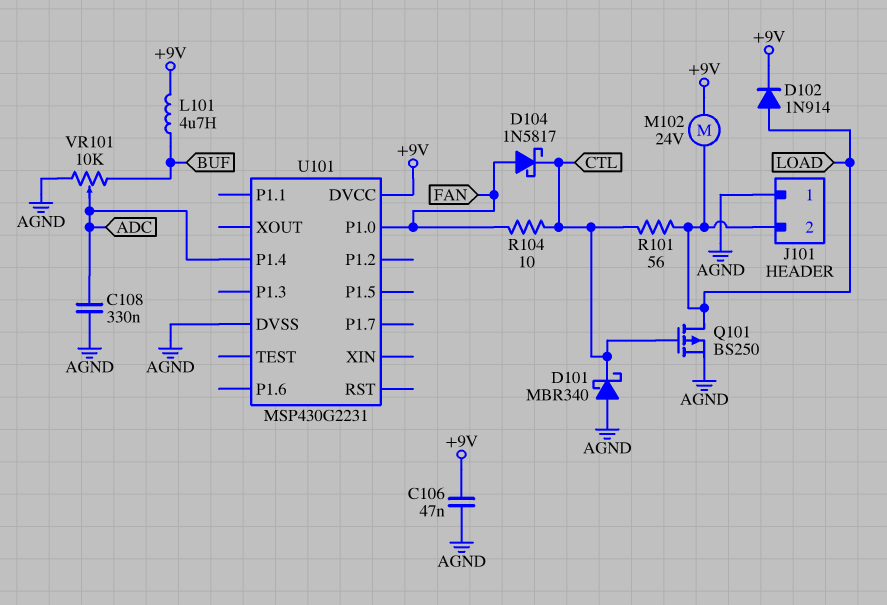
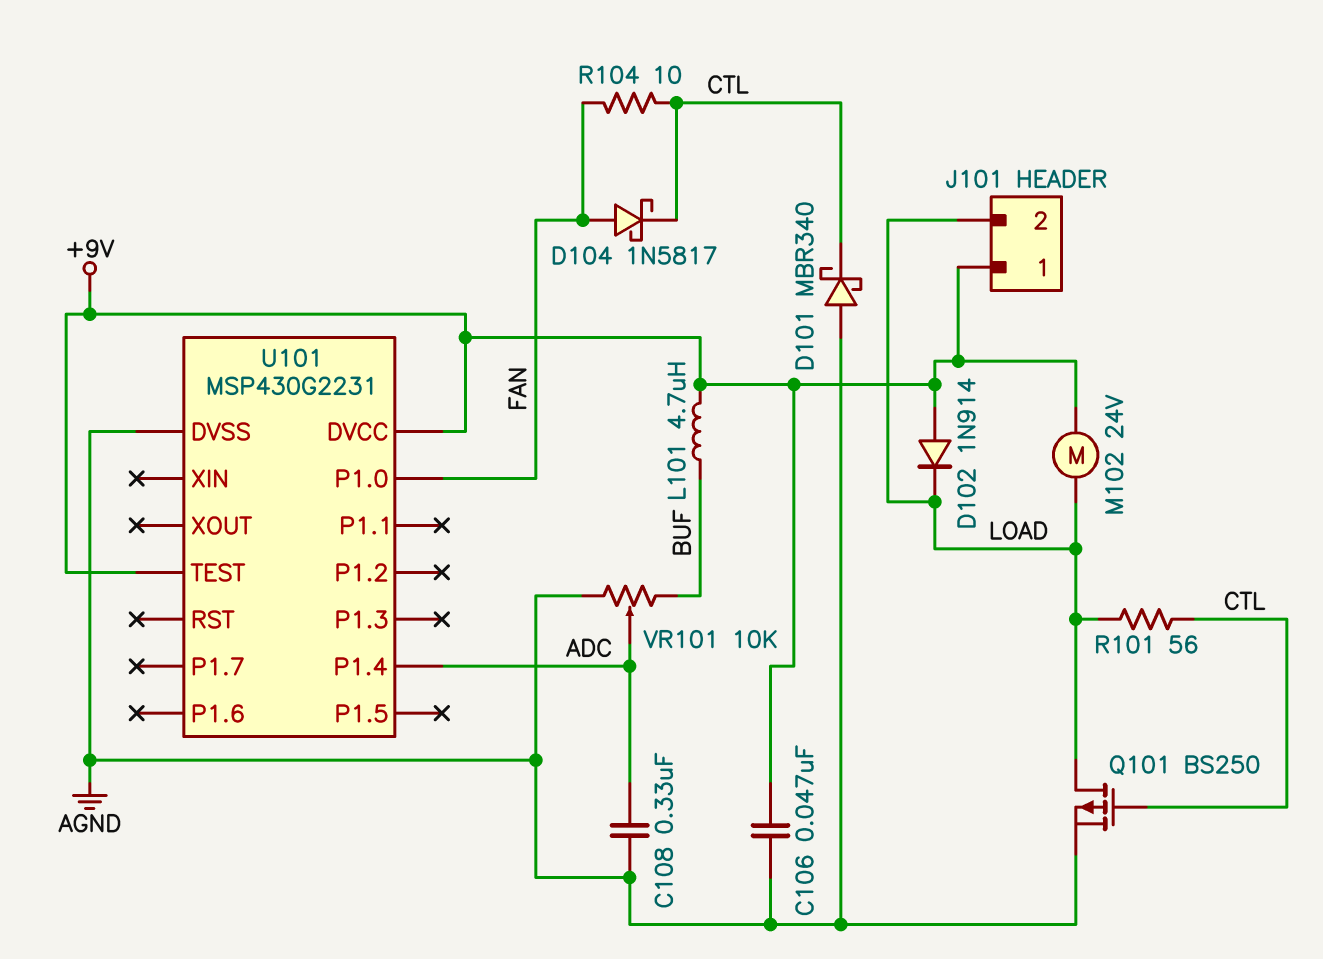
D102: diode 1N914 (A LOAD, K +9V) -> diode 1N914 (A +9V, K LOAD)
J101 pin 1: AGND -> +9V
U101 pin TEST: none -> +9V

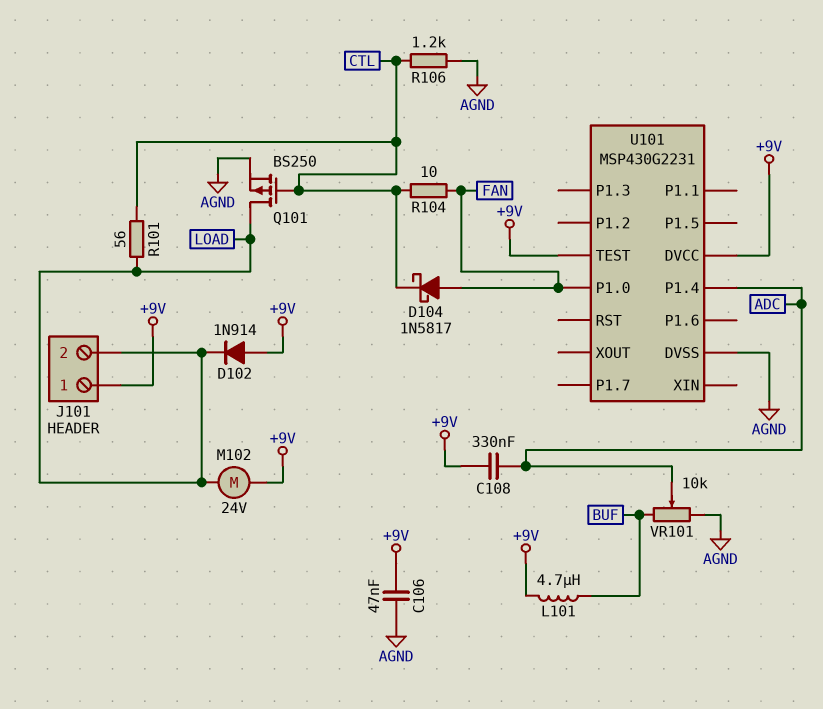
C108: 330nF (ADC, AGND) -> 330nF (+9V, ADC)
D101: schottky MBR340 (A AGND, K CTL) -> none
R106: none -> 1.2k (AGND, CTL)

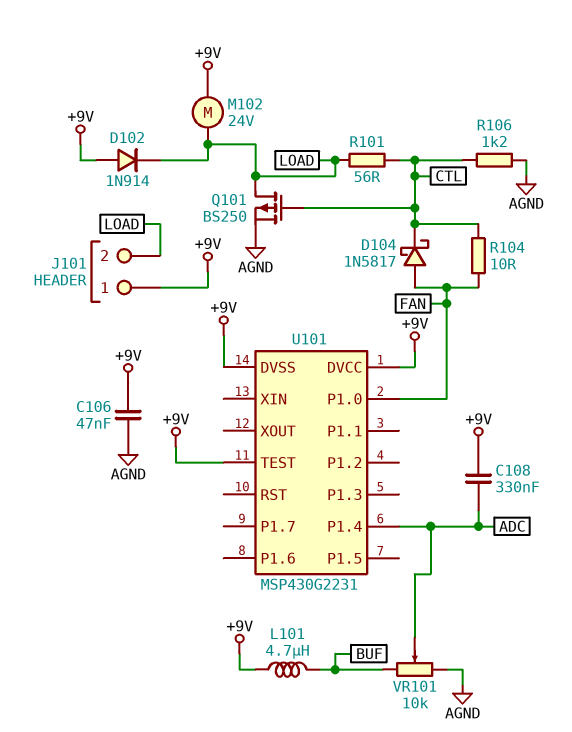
U101 pin DVSS: AGND -> +9V

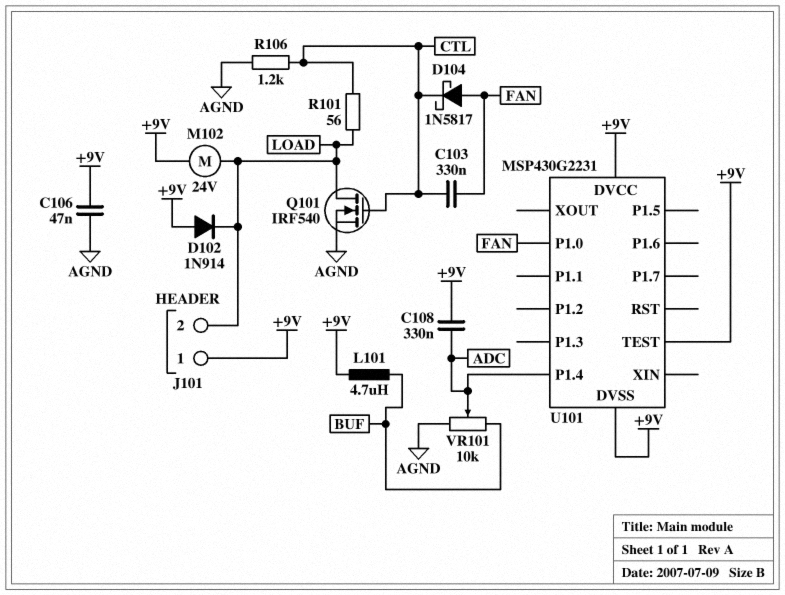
C103: none -> 330nF (CTL, FAN)
Q101: PMOS BS250 (G CTL, D LOAD, S AGND) -> NMOS IRF540 (G CTL, D LOAD, S AGND)
R104: 10 (CTL, FAN) -> none

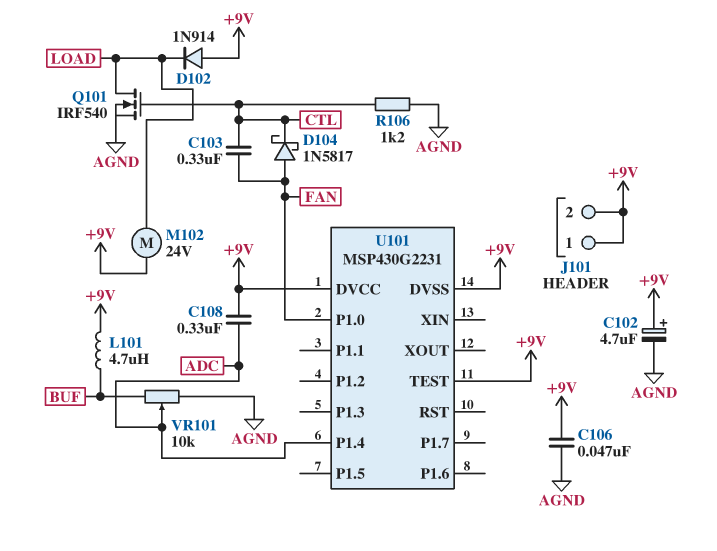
C102: none -> 4.7uF (plus +9V, minus AGND)
J101 pin 2: LOAD -> +9V
R101: 56 (CTL, LOAD) -> none

